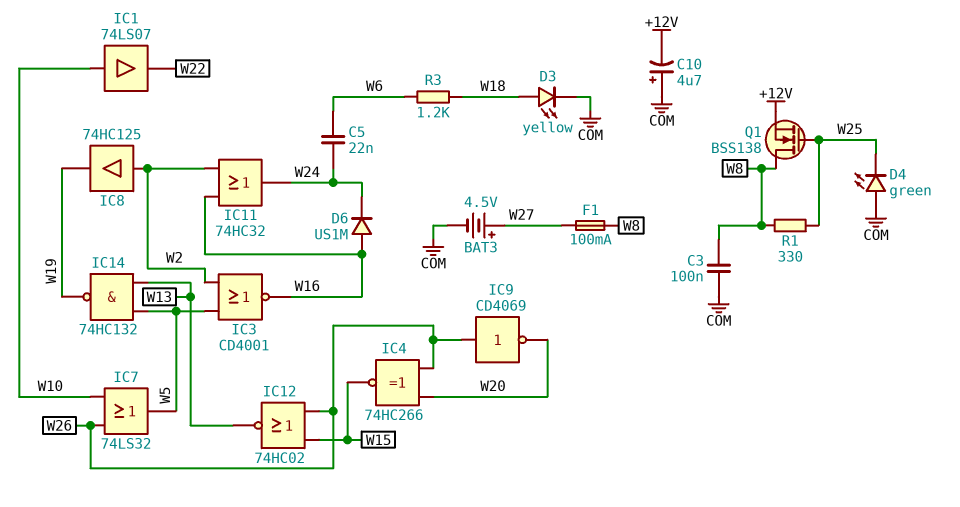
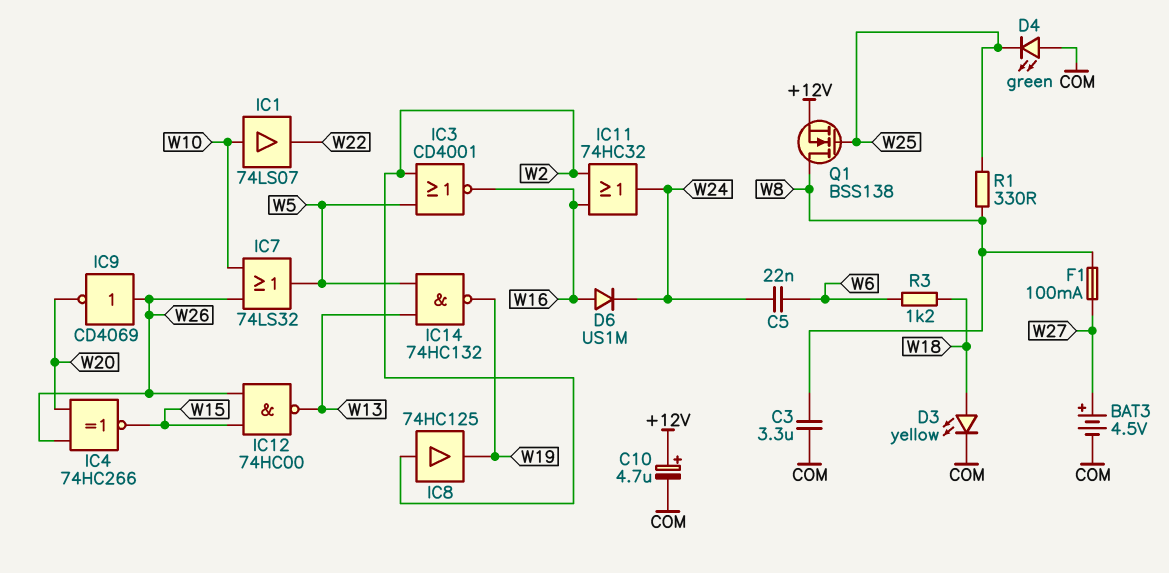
C3: 100nF (COM, W8) -> 3.3uF (COM, W8)
C10: 4.7uF (plus COM, minus +12V) -> 4.7uF (plus +12V, minus COM)
IC12: NOR 74HC02 (in W15, in W26, out W13) -> NAND 74HC00 (in W15, in W26, out W13)

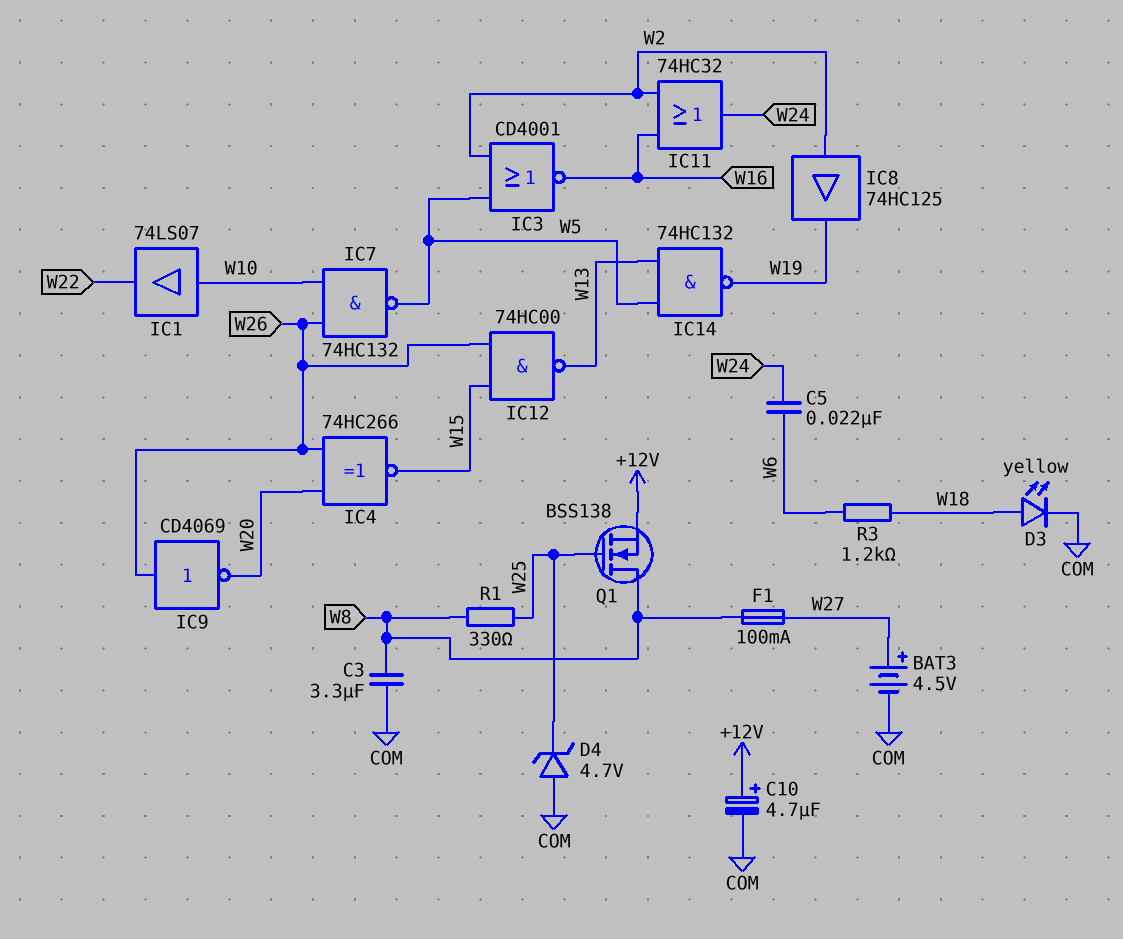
D4: LED green (A COM, K W25) -> zener 4.7V (A COM, K W25)
D6: diode US1M (A W16, K W24) -> none
IC7: OR 74LS32 (in W10, in W26, out W5) -> NAND 74HC132 (in W10, in W26, out W5)

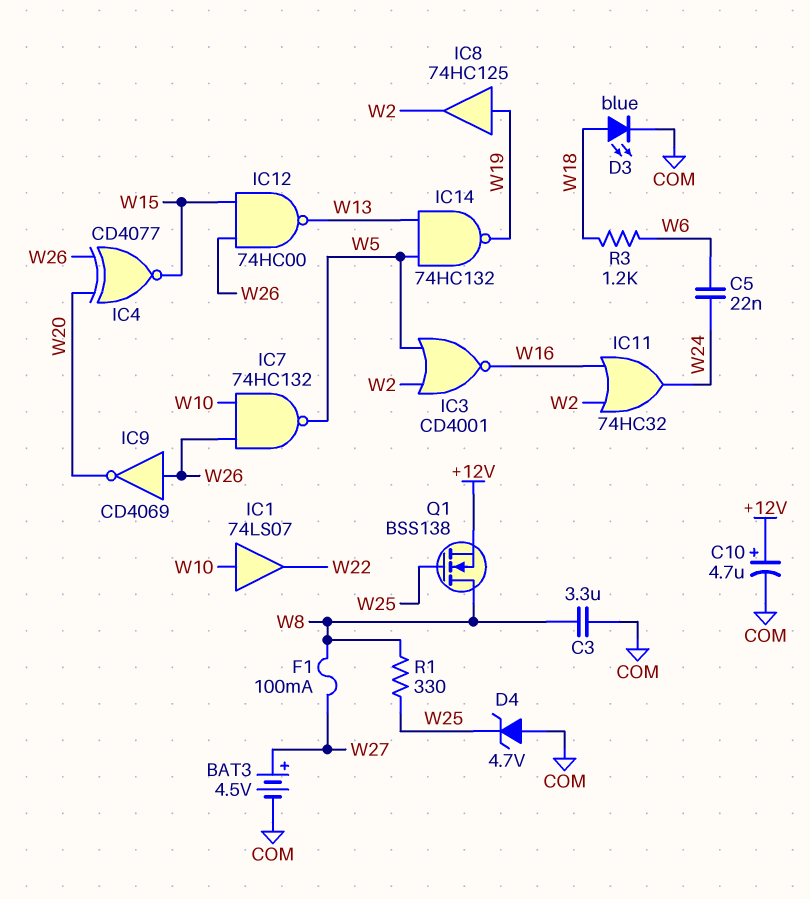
D3: LED yellow (A W18, K COM) -> LED blue (A W18, K COM)
IC4: XNOR 74HC266 (in W20, in W26, out W15) -> XNOR CD4077 (in W20, in W26, out W15)
IC8: buffer 74HC125 (in W2, out W19) -> buffer 74HC125 (in W19, out W2)

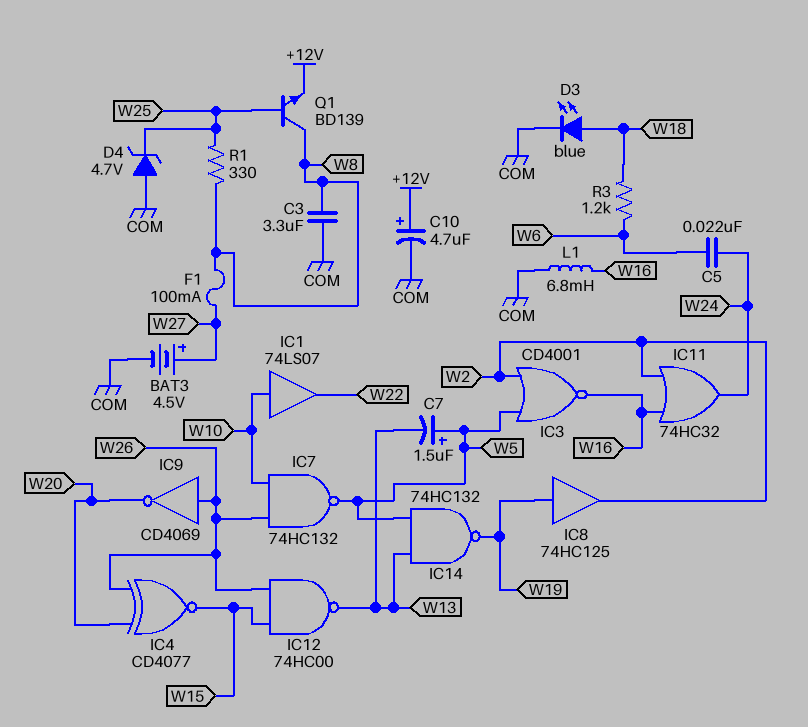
C7: none -> 1.5uF (plus W5, minus W13)
L1: none -> 6.8mH (COM, W16)
Q1: NMOS BSS138 (G W25, D W8, S +12V) -> NPN BD139 (B W25, C W8, E +12V)

